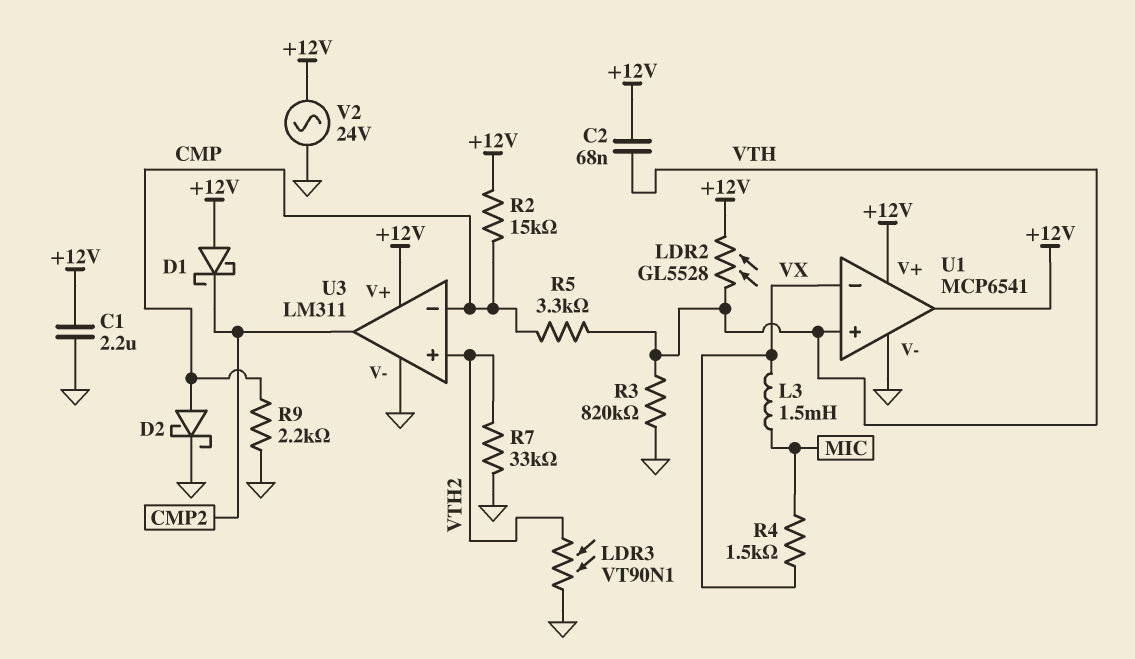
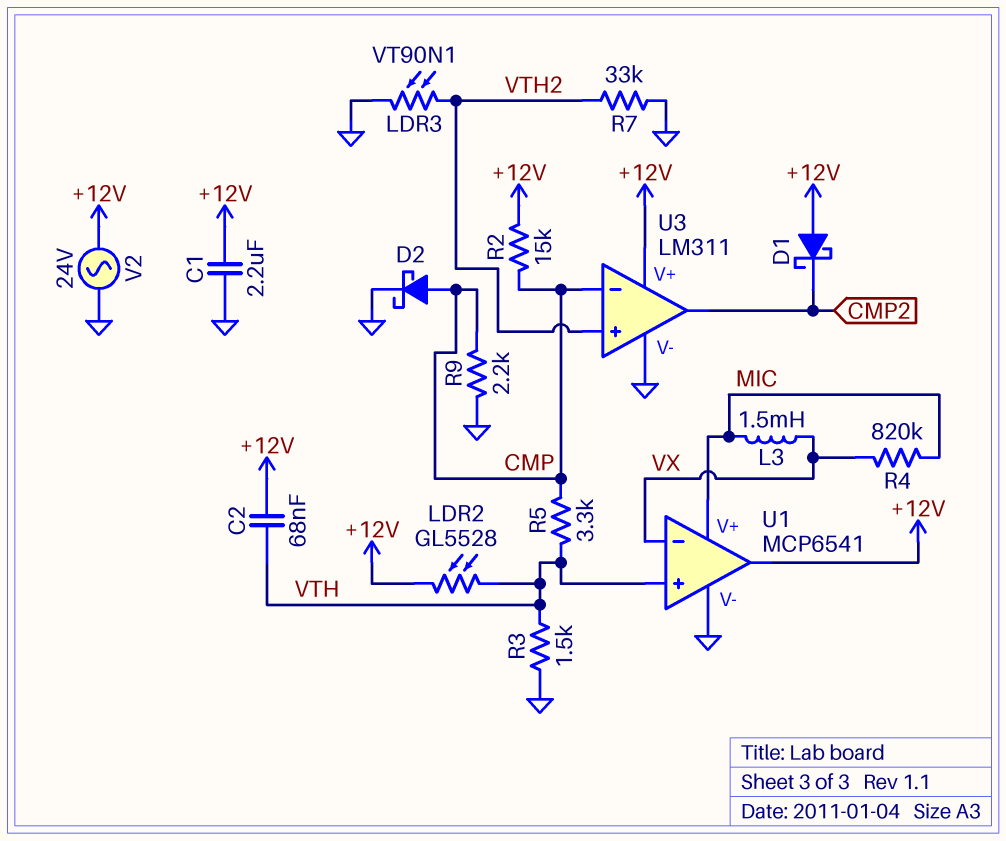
R3: 820k (GND, VTH) -> 1.5k (GND, VTH)
R4: 1.5k (MIC, VX) -> 820k (MIC, VX)
U1 pin V+: +12V -> MIC

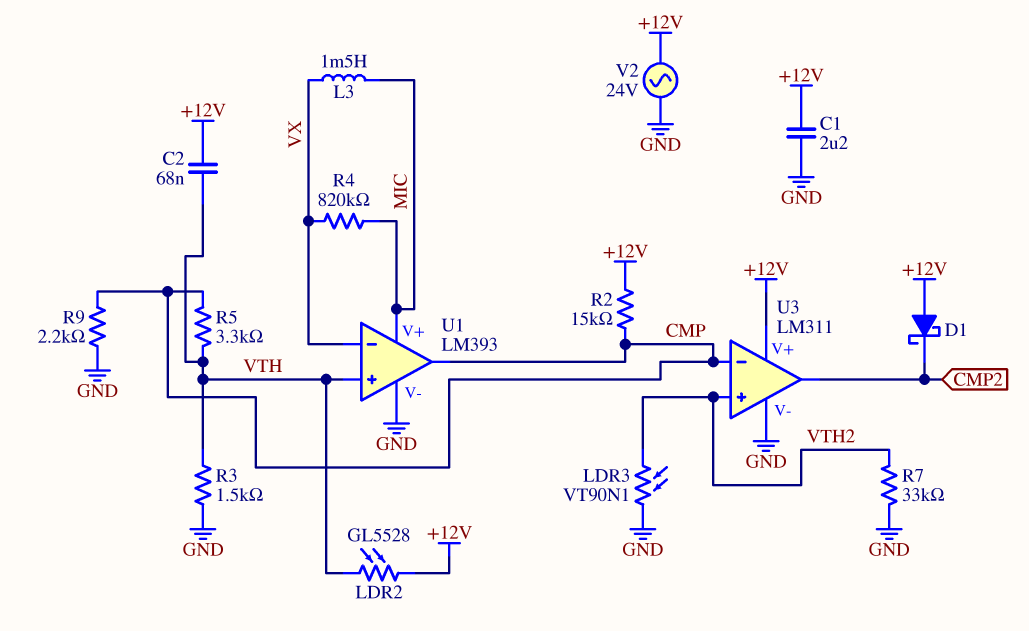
D2: schottky (A CMP, K GND) -> none
U1: MCP6541 -> LM393
U1 pin out: +12V -> CMP

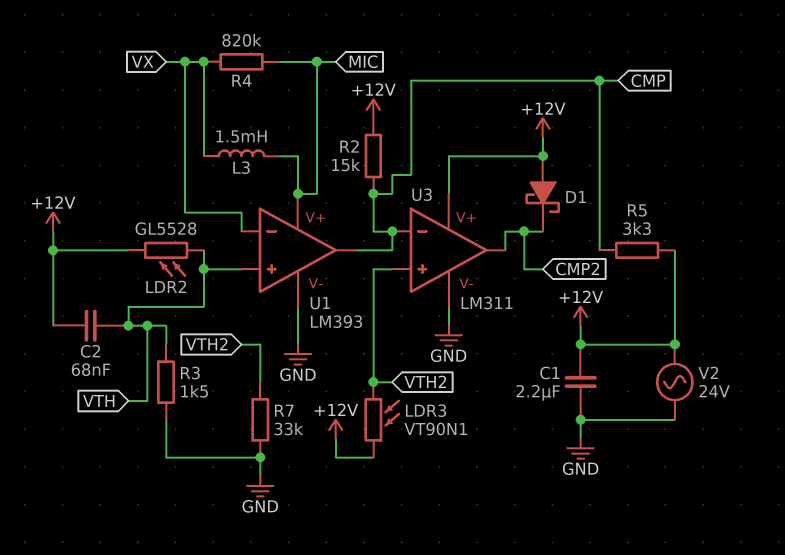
LDR3: VT90N1 (GND, VTH2) -> VT90N1 (+12V, VTH2)
R5: 3.3k (CMP, VTH) -> 3.3k (+12V, CMP)
R9: 2.2k (CMP, GND) -> none

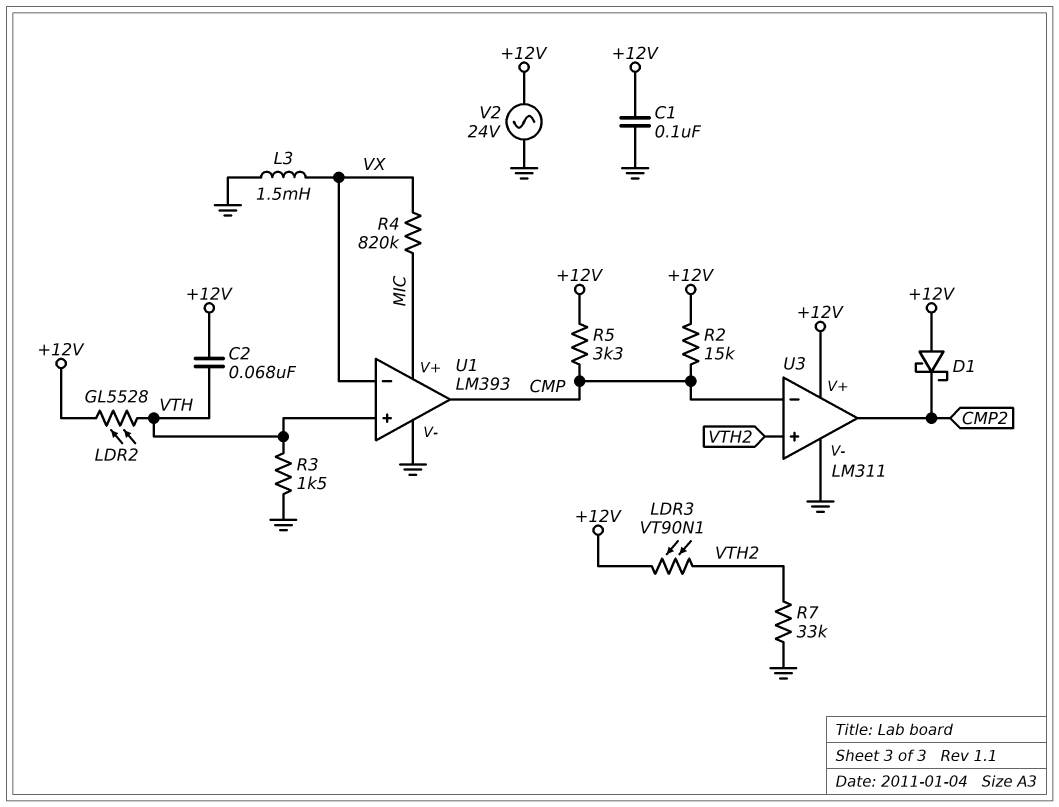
C1: 2.2uF (+12V, GND) -> 100nF (+12V, GND)
L3: 1.5mH (MIC, VX) -> 1.5mH (GND, VX)

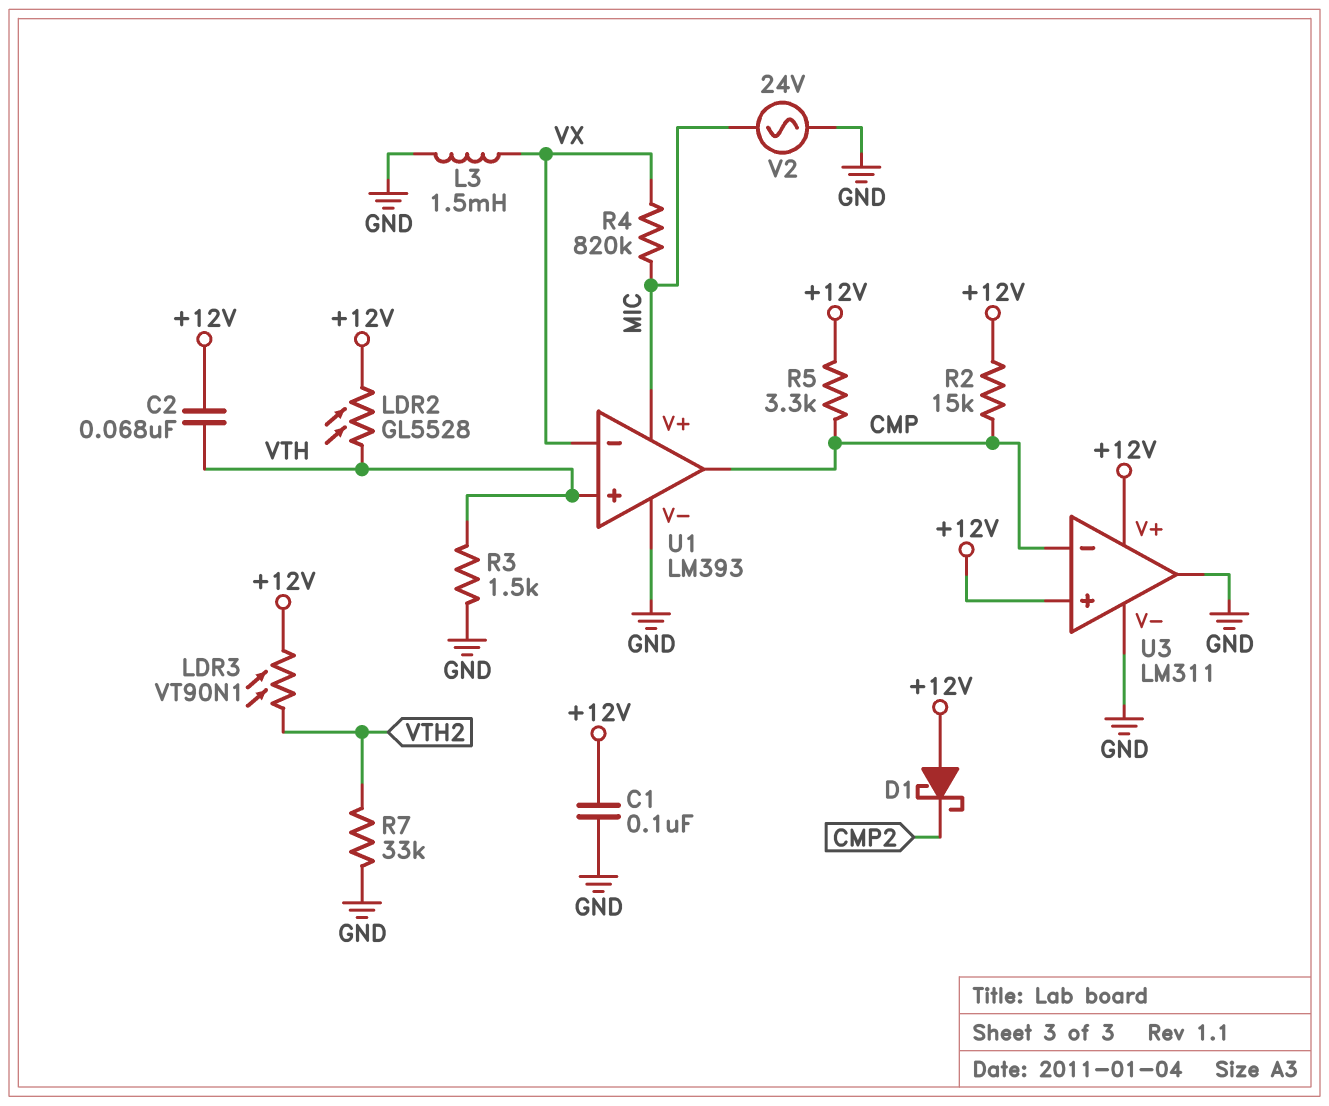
U3 pin in+: VTH2 -> +12V
U3 pin out: CMP2 -> GND
V2: AC 24V (+12V, GND) -> AC 24V (GND, MIC)

